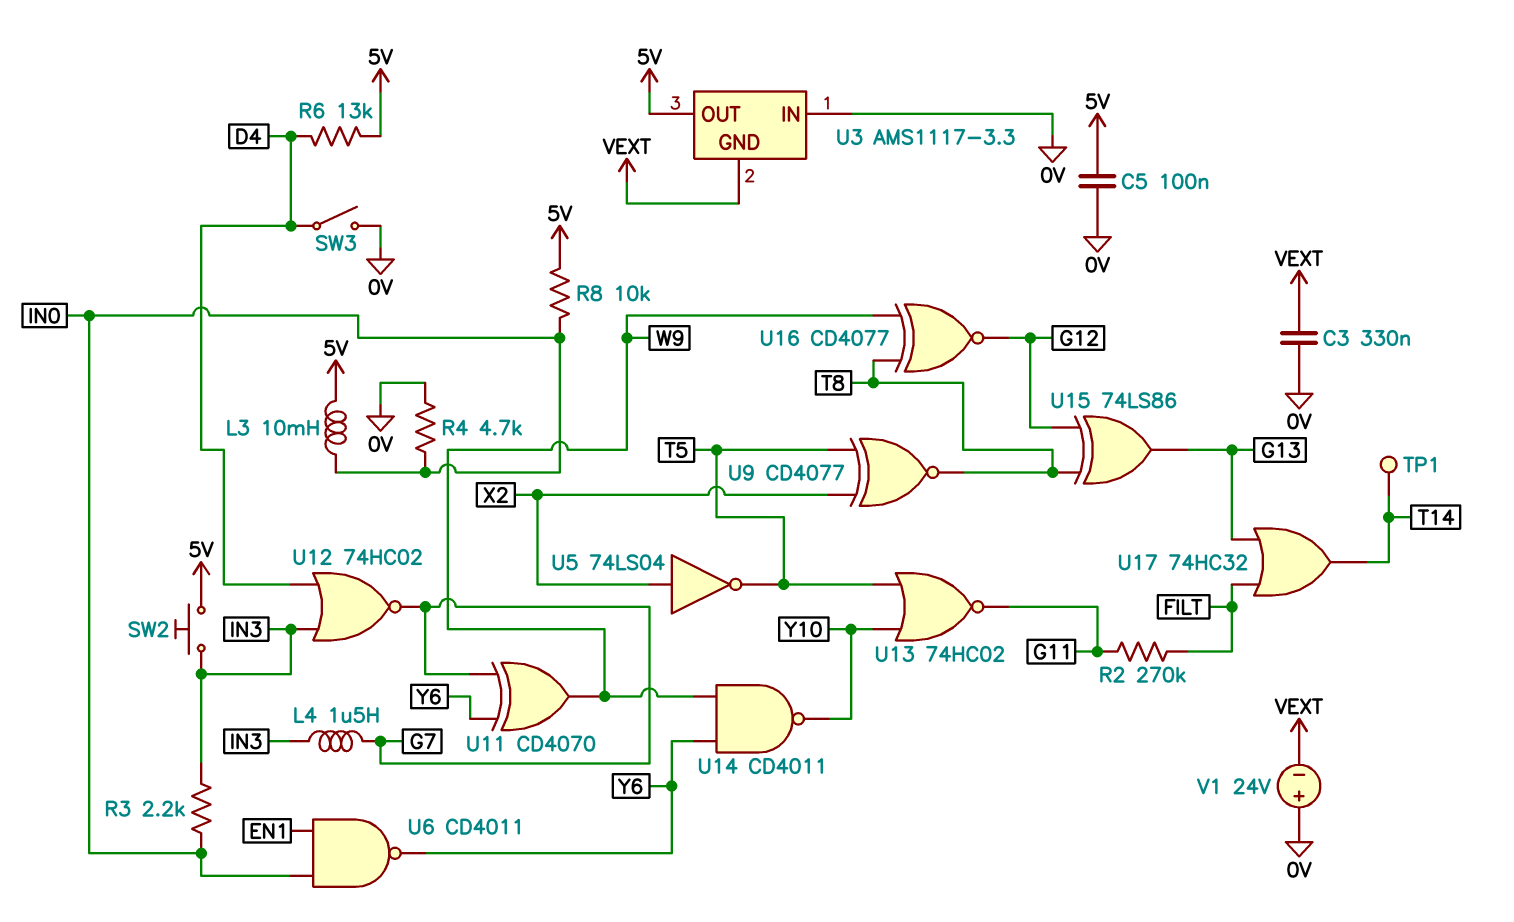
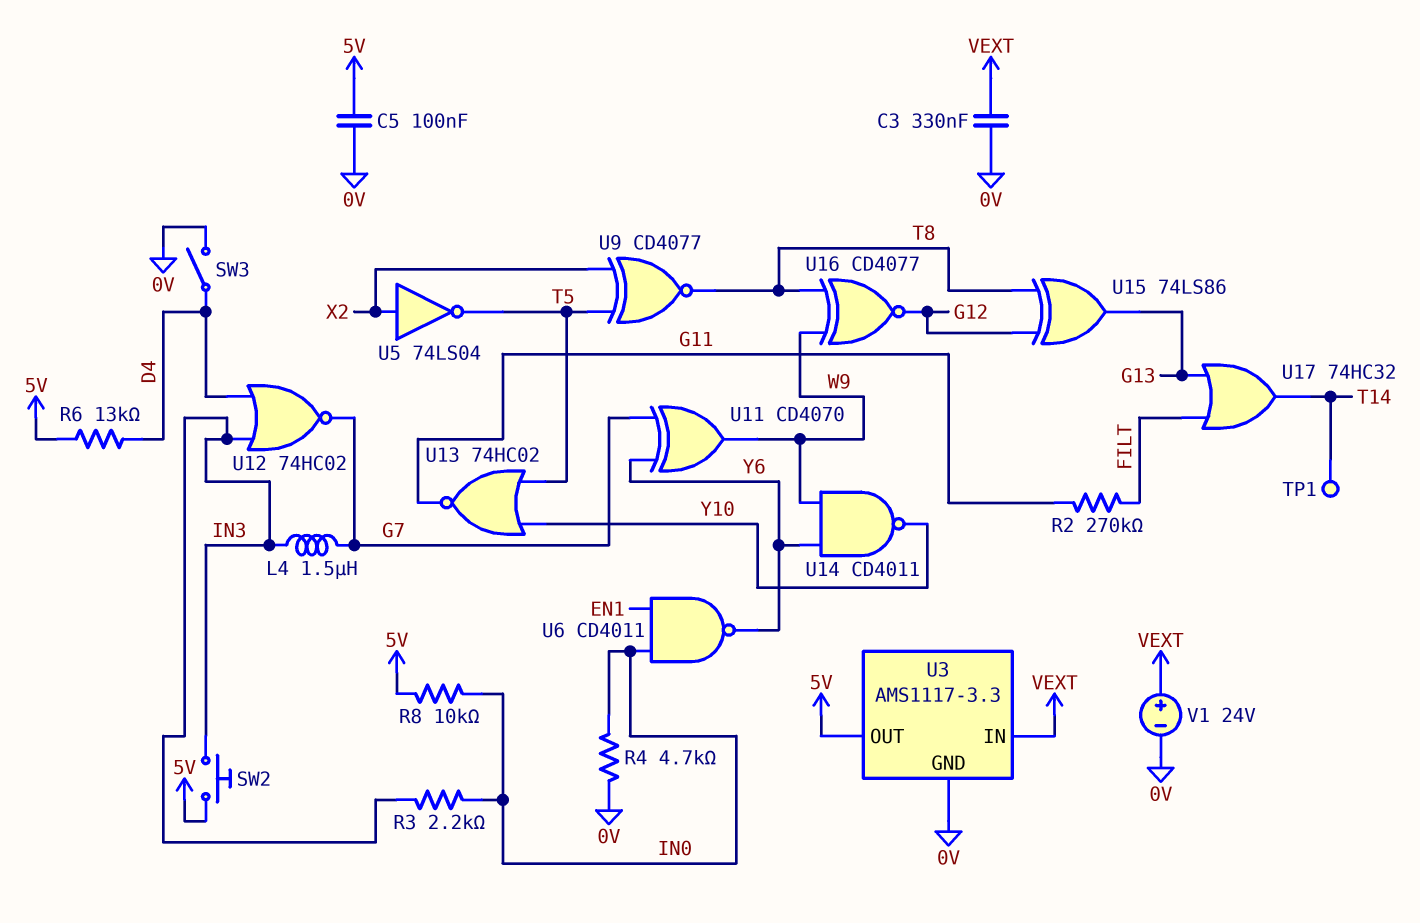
L3: 10mH (5V, IN0) -> none
U3 pin GND: VEXT -> 0V
U3 pin IN: 0V -> VEXT
V1: 24V (plus 0V, minus VEXT) -> 24V (plus VEXT, minus 0V)

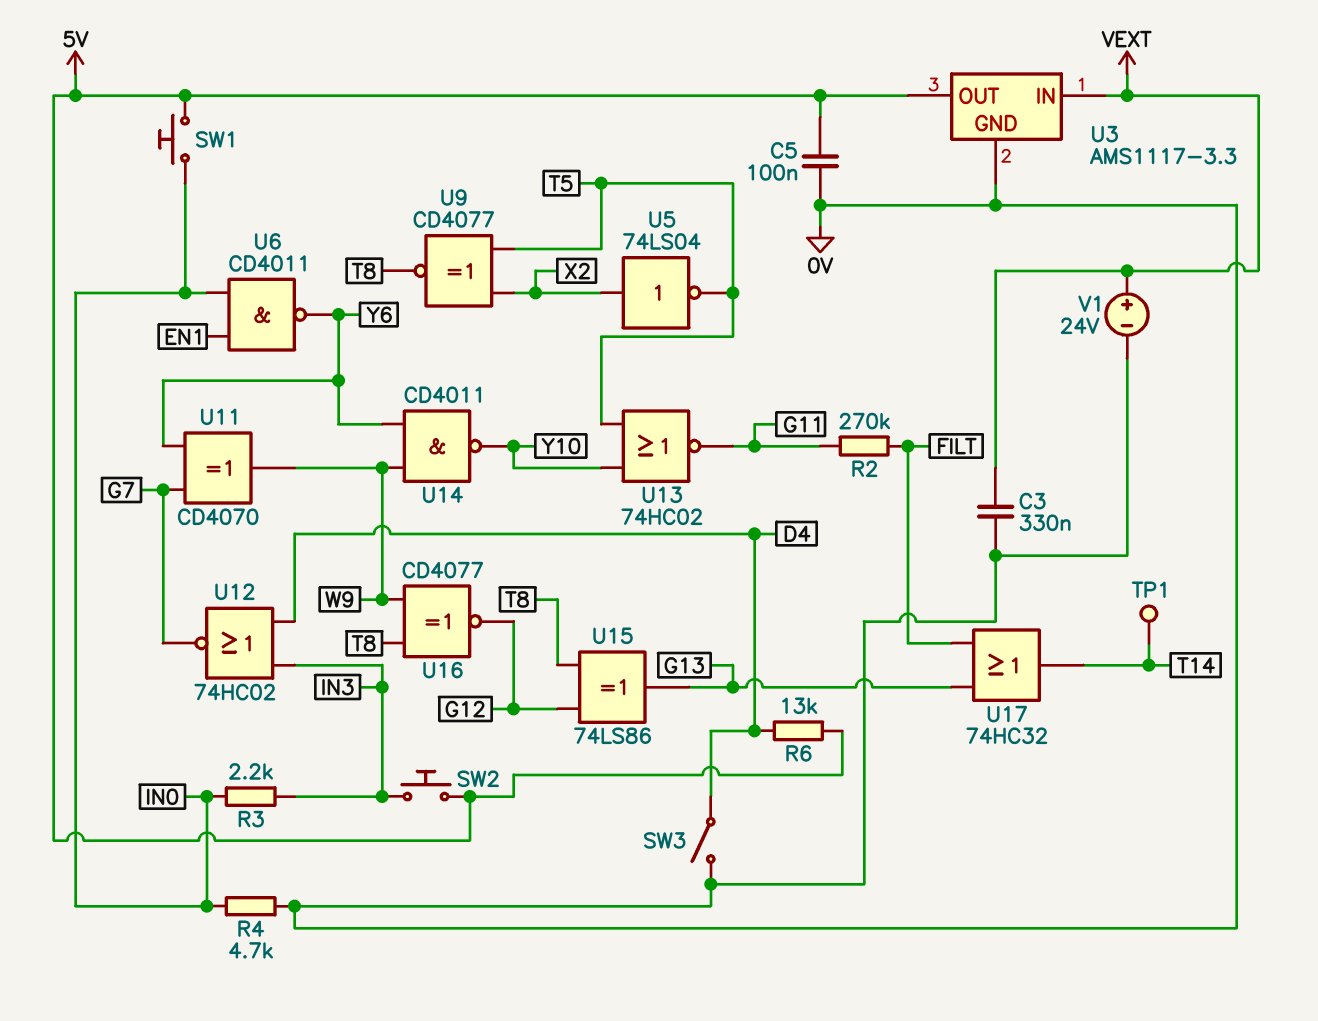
L4: 1.5uH (G7, IN3) -> none
R8: 10k (5V, IN0) -> none
SW1: none -> button (5V, IN0)

